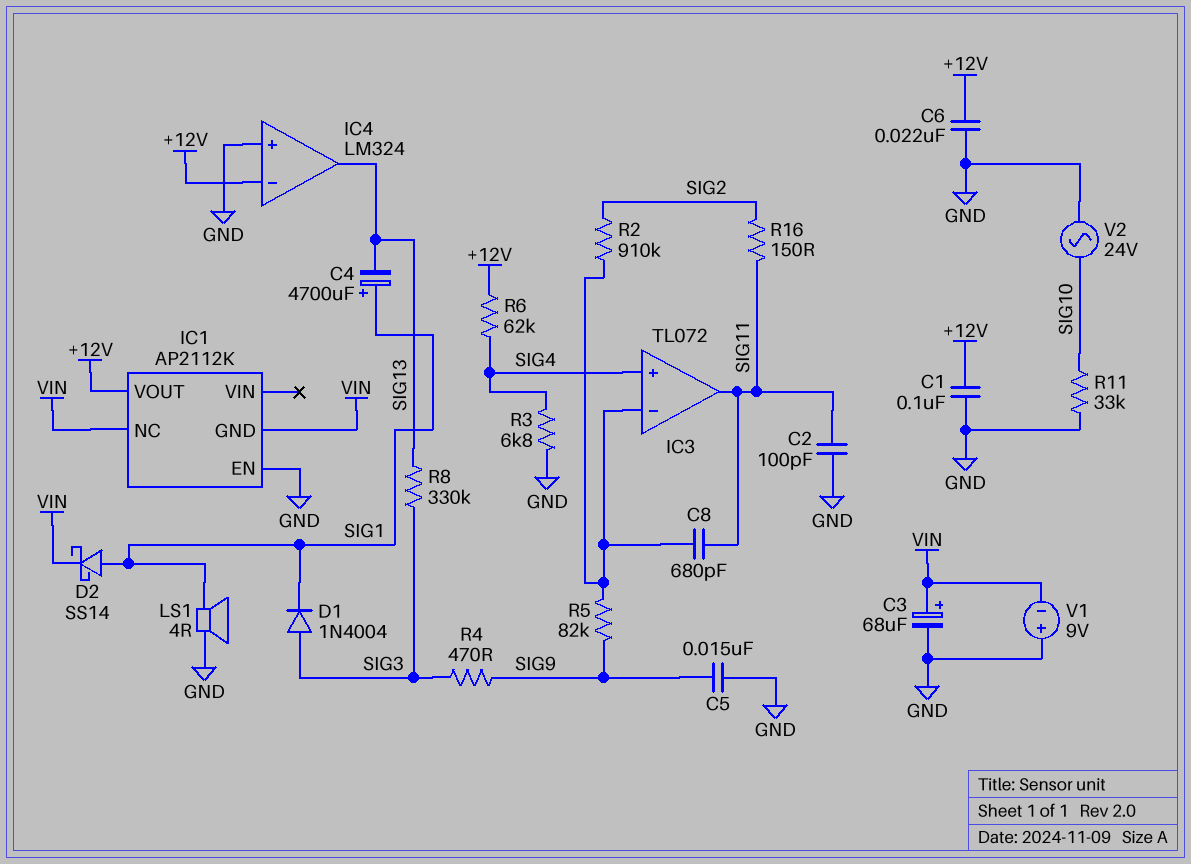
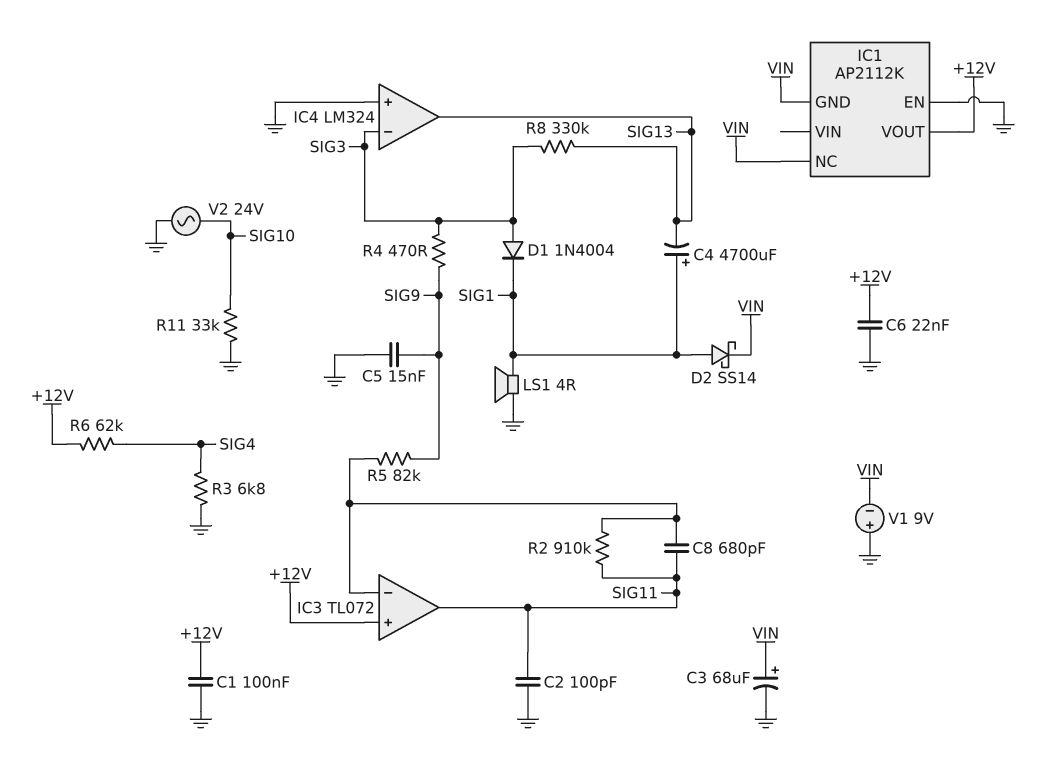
IC3 pin in+: SIG4 -> +12V
IC4 pin in-: +12V -> SIG3
R2: 910k (IC3/in-, SIG2) -> 910k (IC3/in-, SIG11)
R16: 150 (SIG2, SIG11) -> none

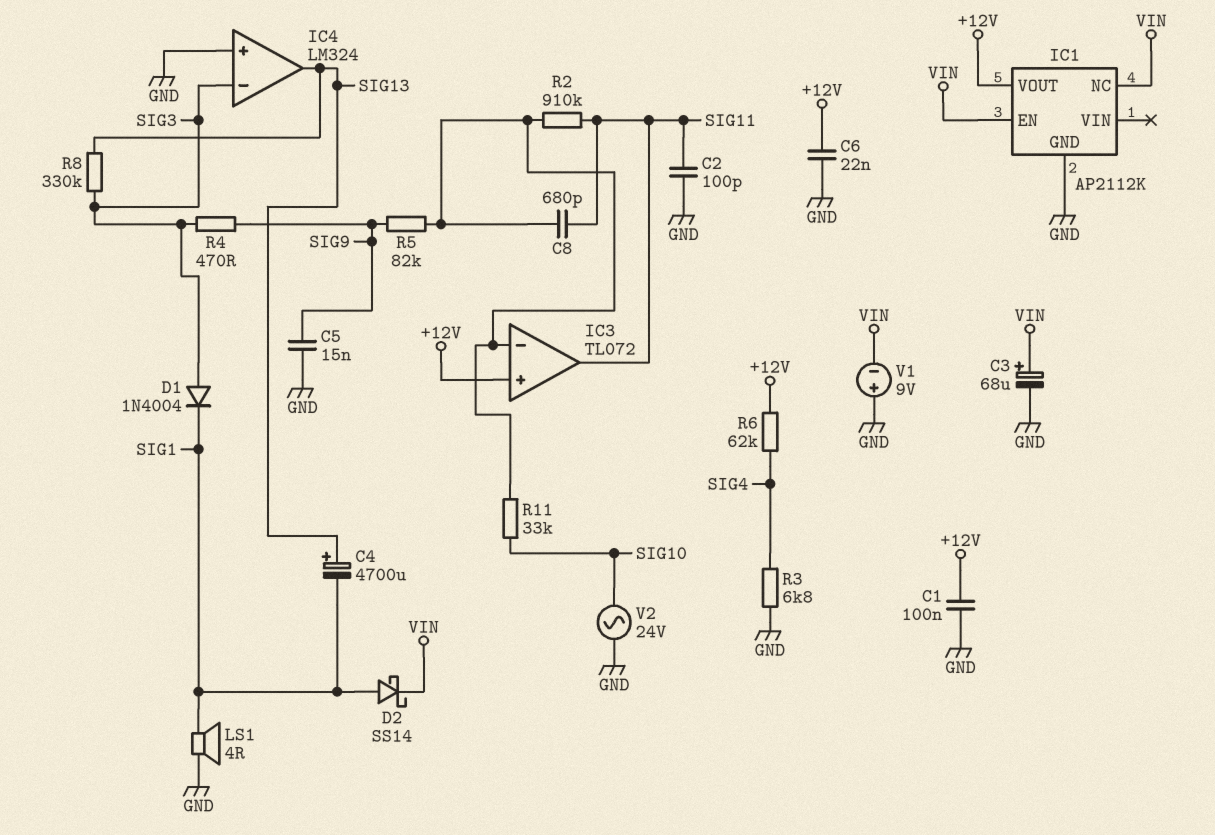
C4: 4700uF (plus SIG1, minus SIG13) -> 4700uF (plus SIG13, minus SIG1)
IC1 pin EN: GND -> VIN
IC1 pin GND: VIN -> GND
R11: 33k (GND, SIG10) -> 33k (IC3/in-, SIG10)

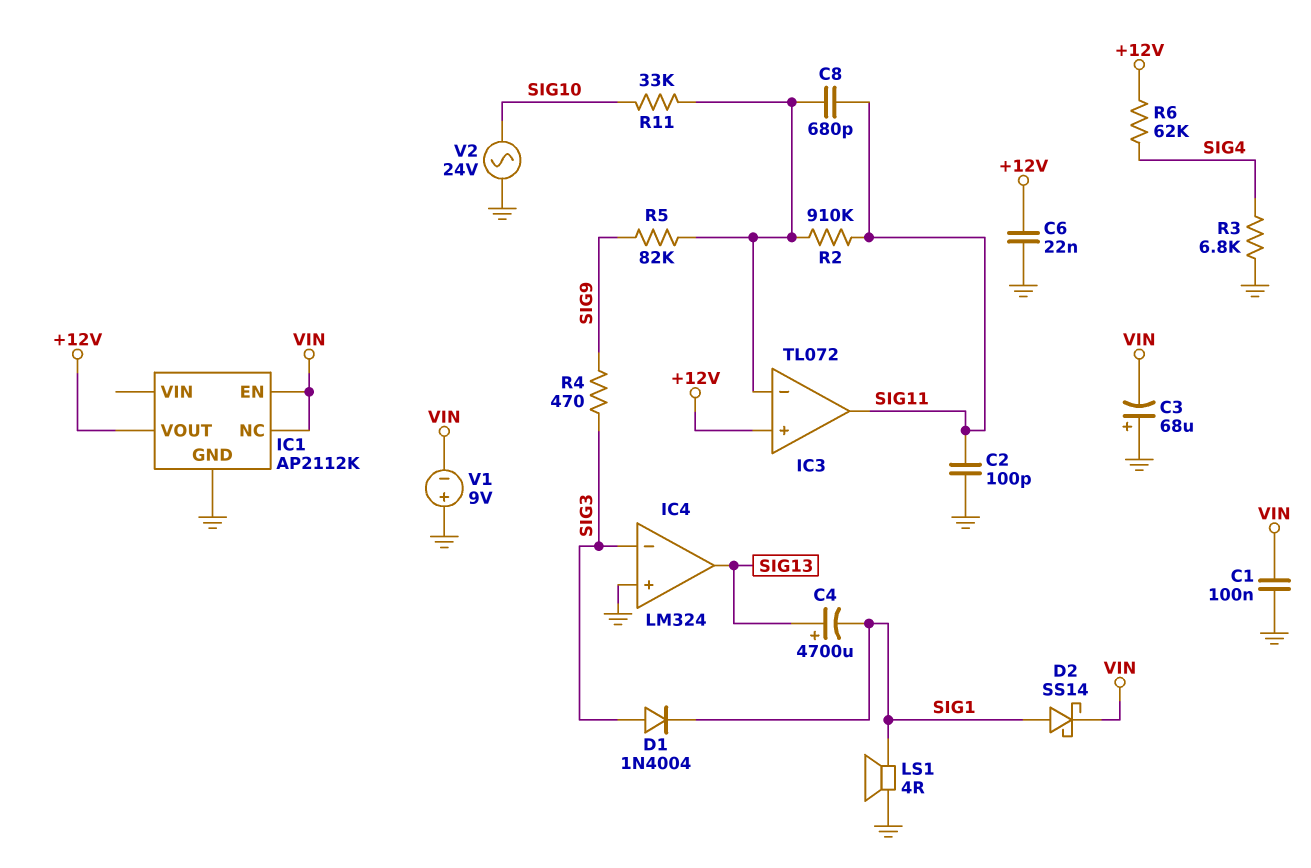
C1: 100nF (+12V, GND) -> 100nF (GND, VIN)
C3: 68uF (plus VIN, minus GND) -> 68uF (plus GND, minus VIN)
C5: 15nF (GND, SIG9) -> none
R8: 330k (SIG3, SIG13) -> none

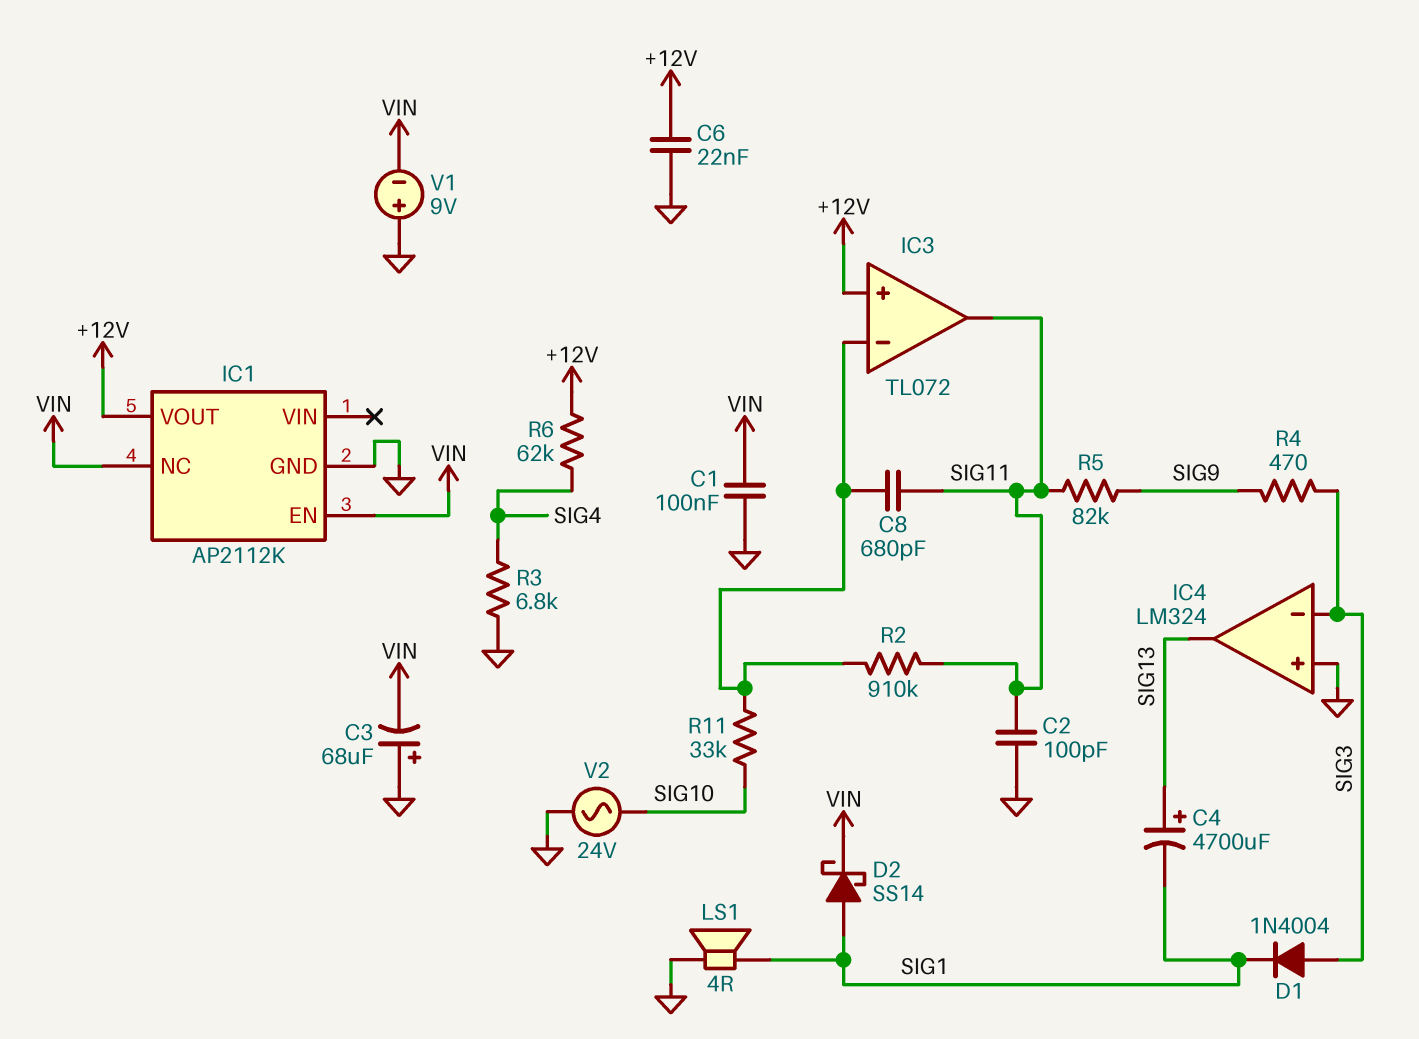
R5: 82k (IC3/in-, SIG9) -> 82k (SIG9, SIG11)

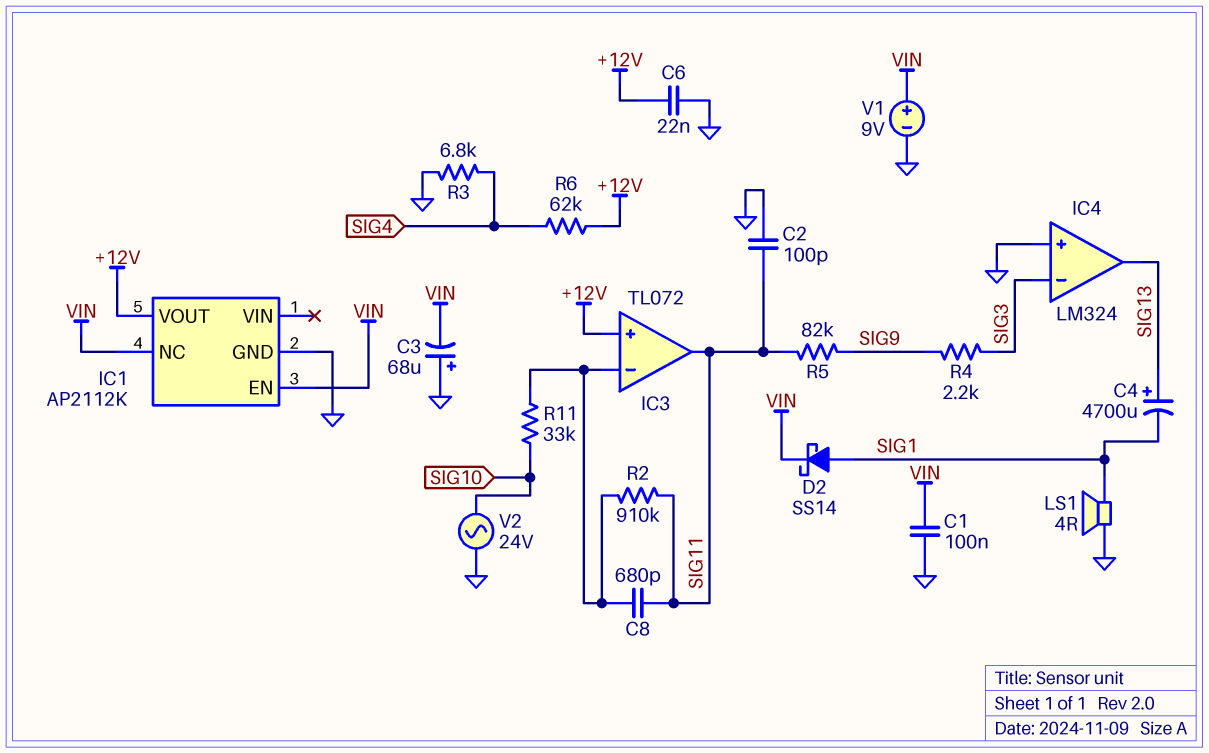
D1: diode 1N4004 (A SIG3, K SIG1) -> none
R4: 470 (SIG3, SIG9) -> 2.2k (SIG3, SIG9)
V1: 9V (plus GND, minus VIN) -> 9V (plus VIN, minus GND)

